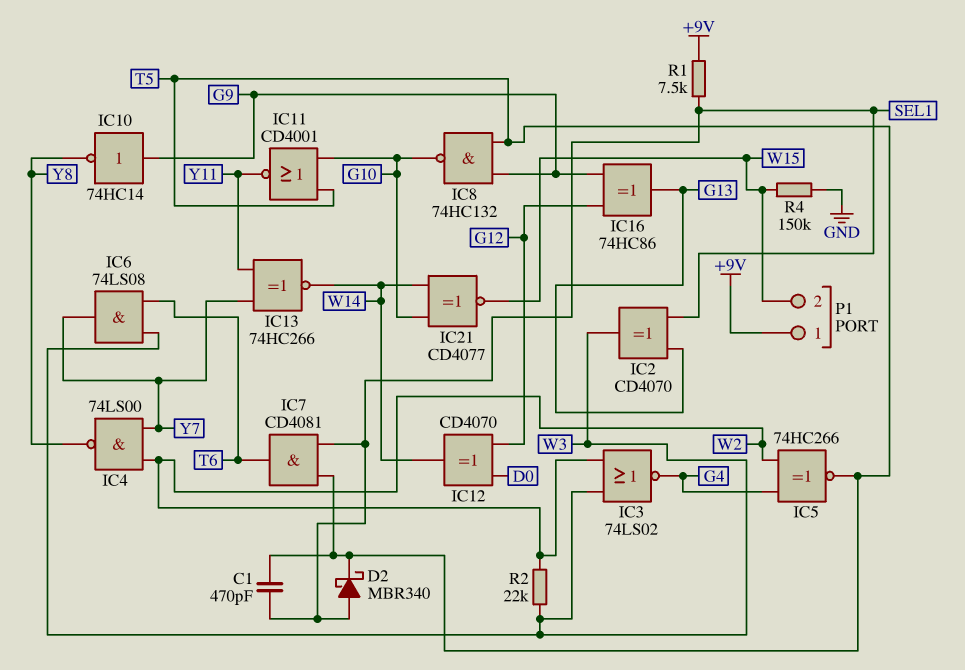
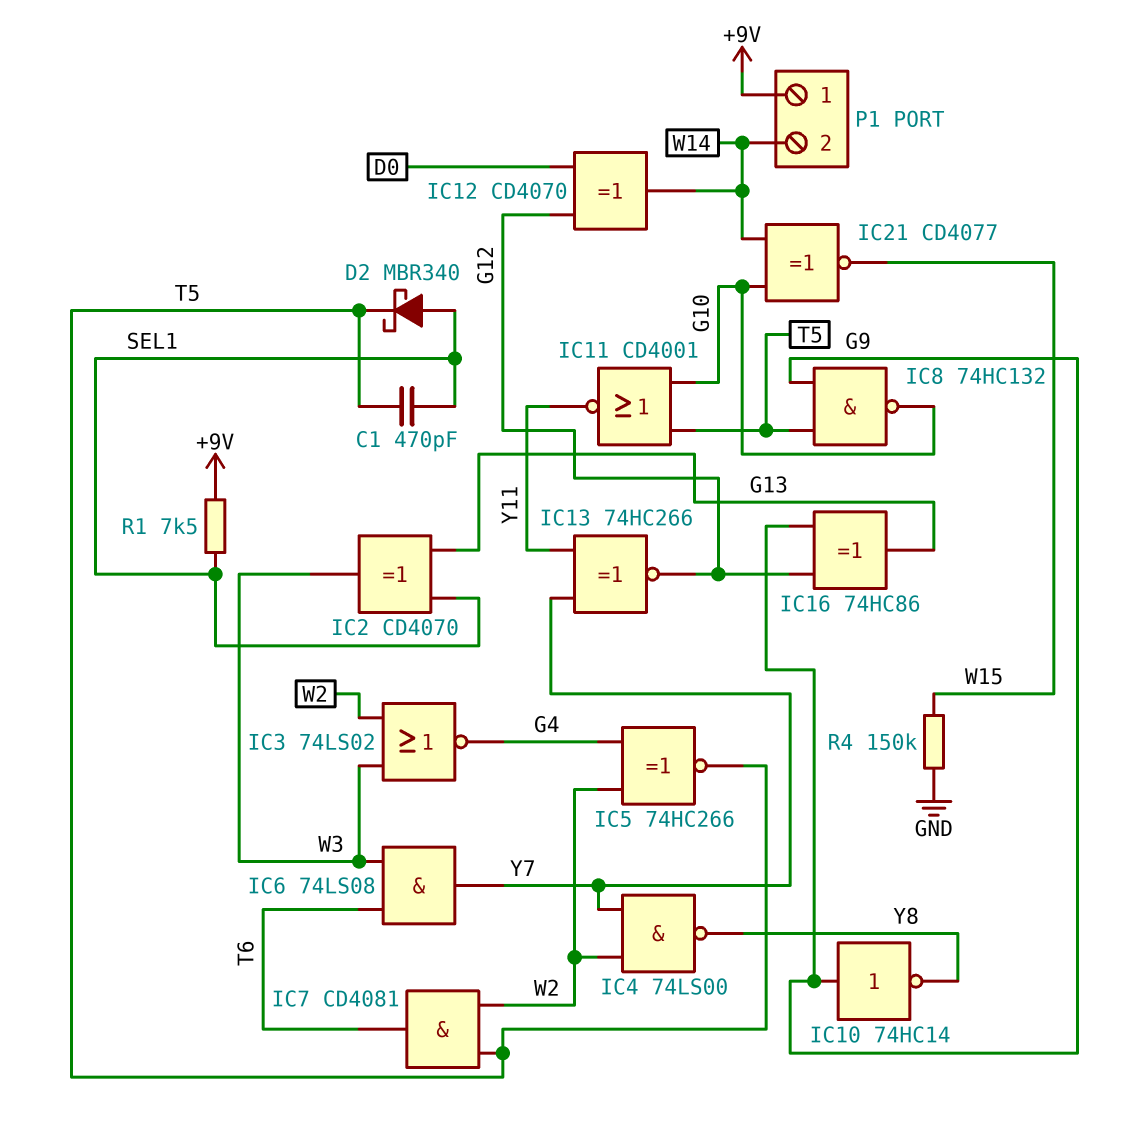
IC7: AND CD4081 (in SEL1, in T5, out T6) -> AND CD4081 (in T5, in W2, out T6)
IC13: XNOR 74HC266 (in Y7, in Y11, out W14) -> XNOR 74HC266 (in Y7, in Y11, out G12)
P1 pin 2: W15 -> W14
R2: 22k (W2, W3) -> none

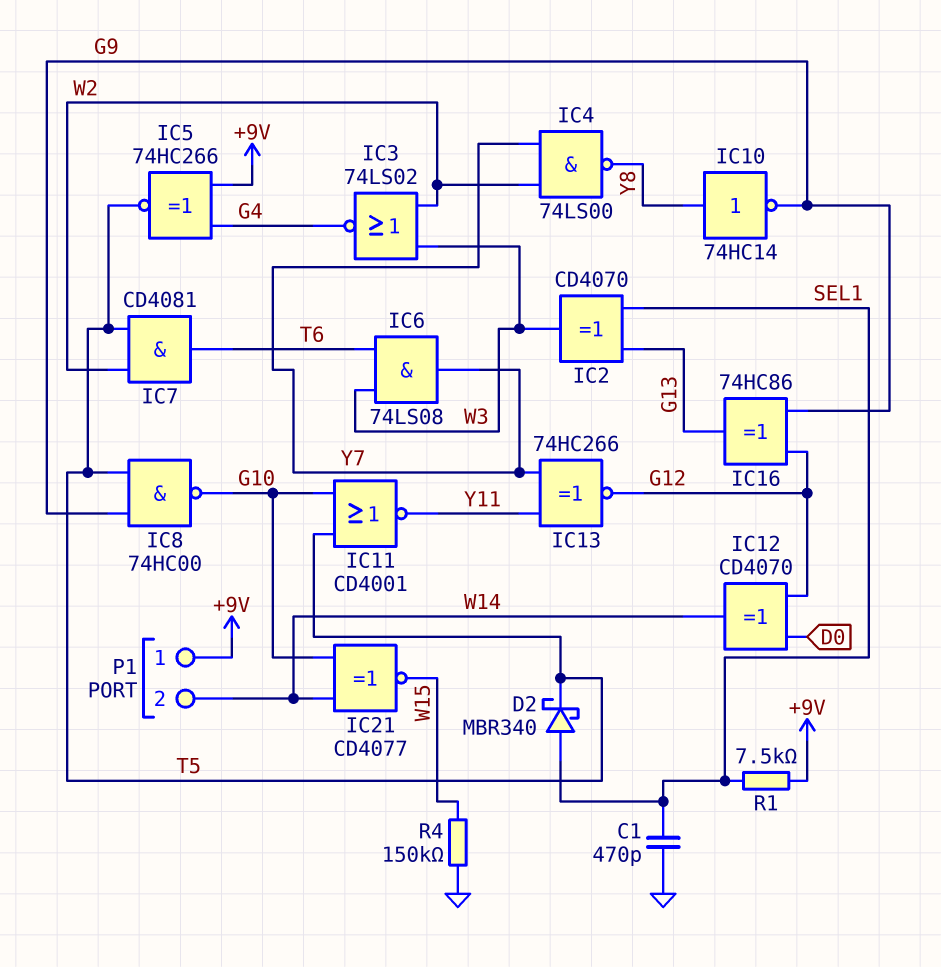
C1: 470pF (SEL1, T5) -> 470pF (GND, SEL1)
IC5: XNOR 74HC266 (in G4, in W2, out T5) -> XNOR 74HC266 (in +9V, in G4, out T5)
IC8: NAND 74HC132 (in G9, in T5, out G10) -> NAND 74HC00 (in G9, in T5, out G10)
IC10: NOT 74HC14 (in G9, out Y8) -> NOT 74HC14 (in Y8, out G9)

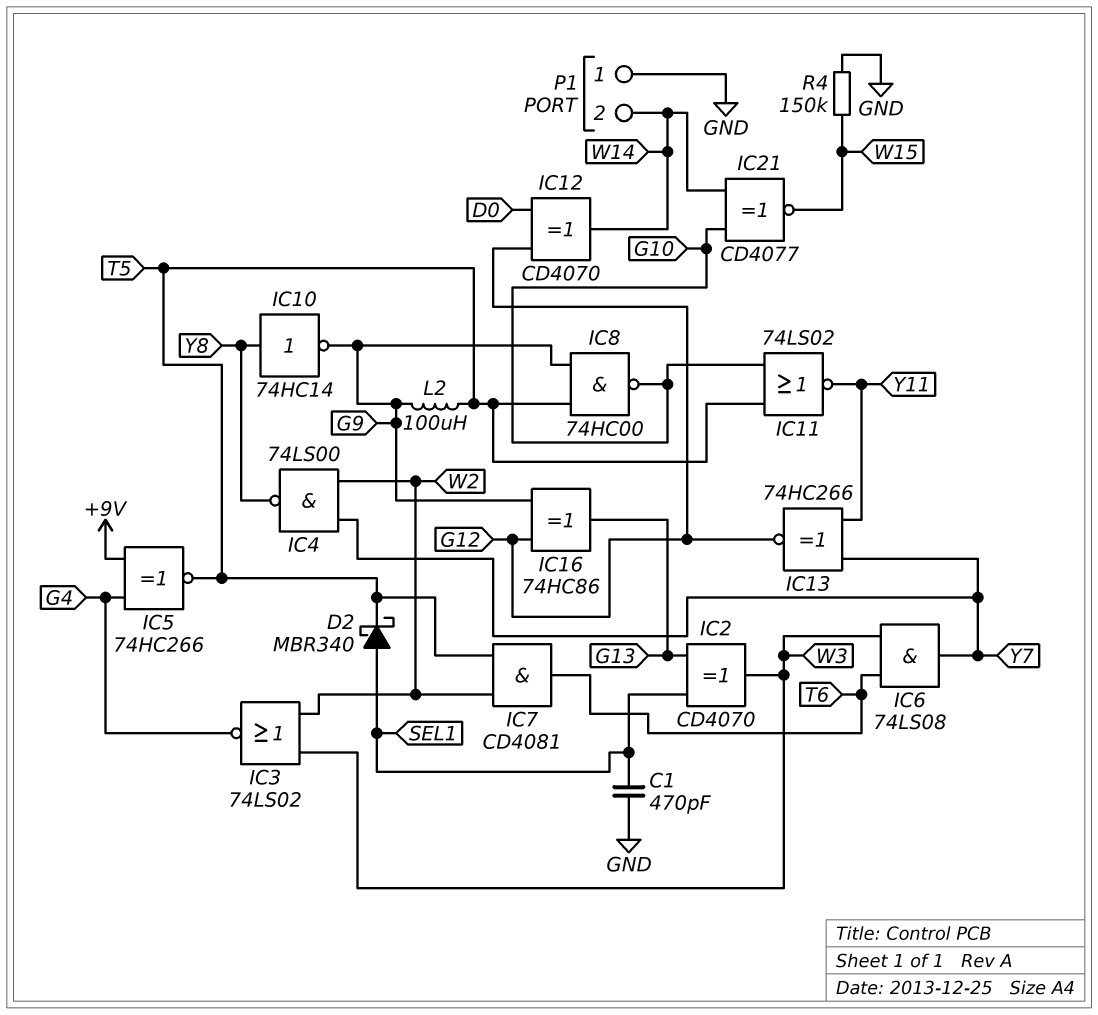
IC11: NOR CD4001 (in G10, in T5, out Y11) -> NOR 74LS02 (in G10, in T5, out Y11)
L2: none -> 100uH (G9, T5)
P1 pin 1: +9V -> GND
R1: 7.5k (+9V, SEL1) -> none

